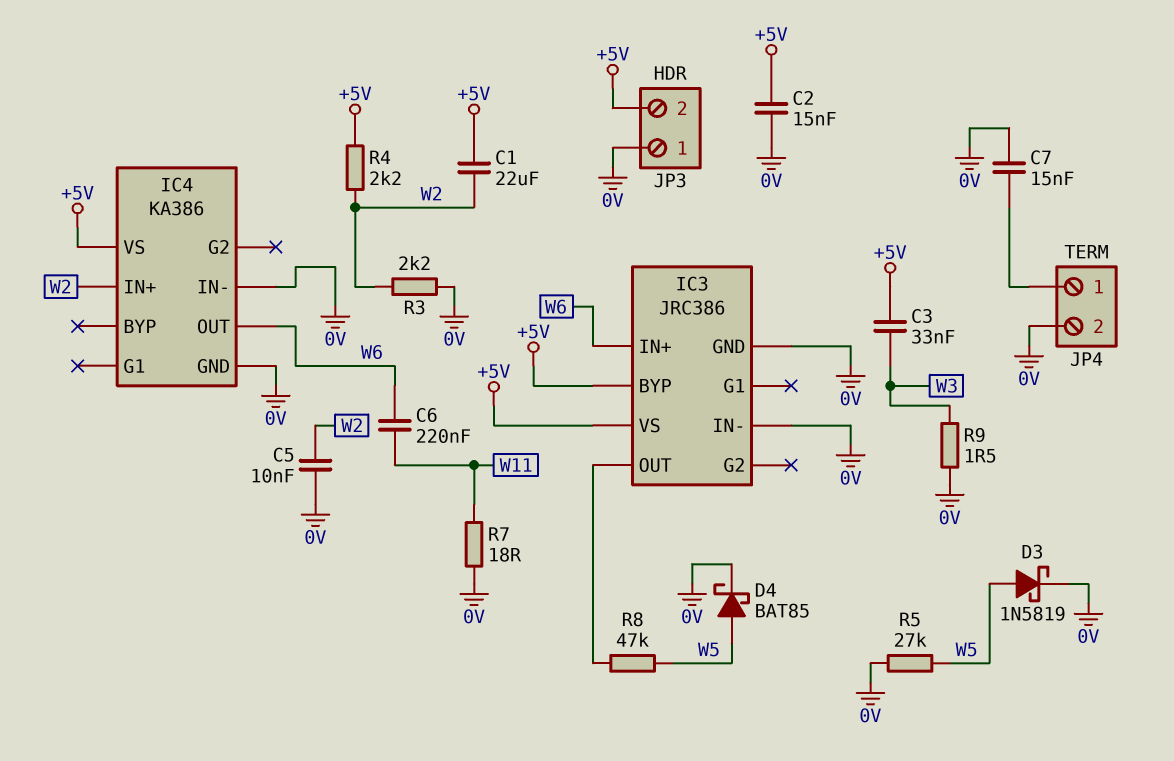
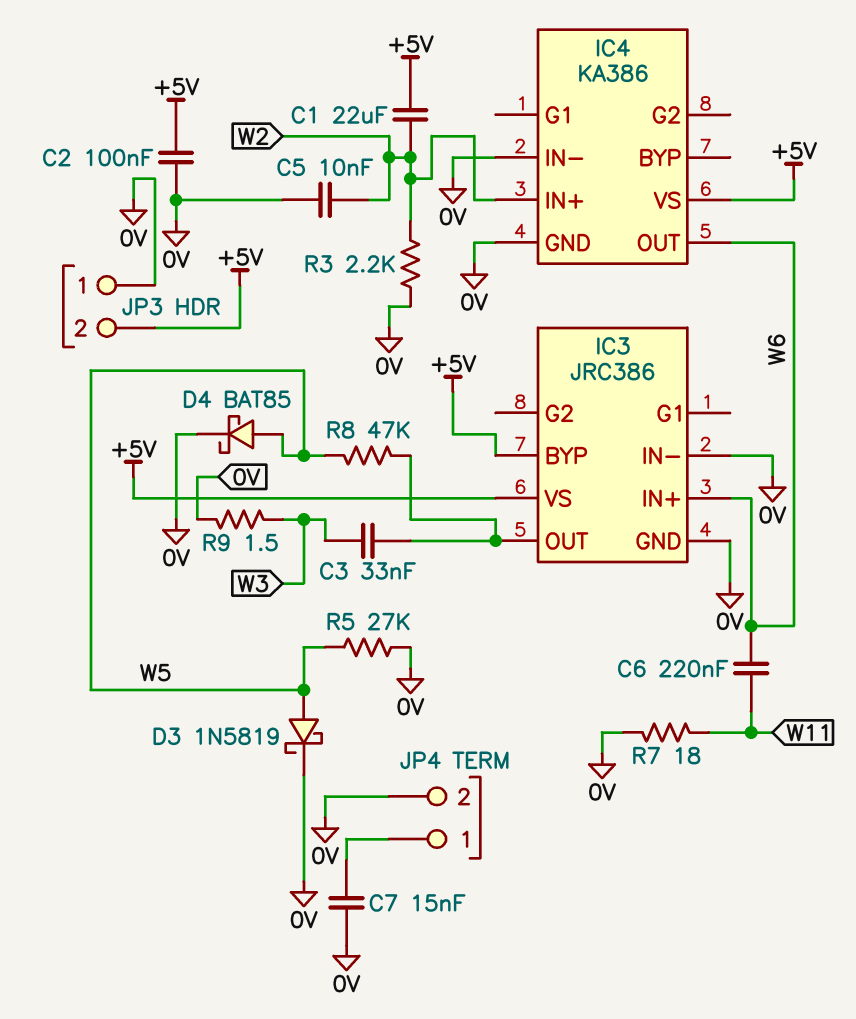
C2: 15nF (+5V, 0V) -> 100nF (+5V, 0V)
C3: 33nF (+5V, W3) -> 33nF (IC3/OUT, W3)
R4: 2.2k (+5V, W2) -> none

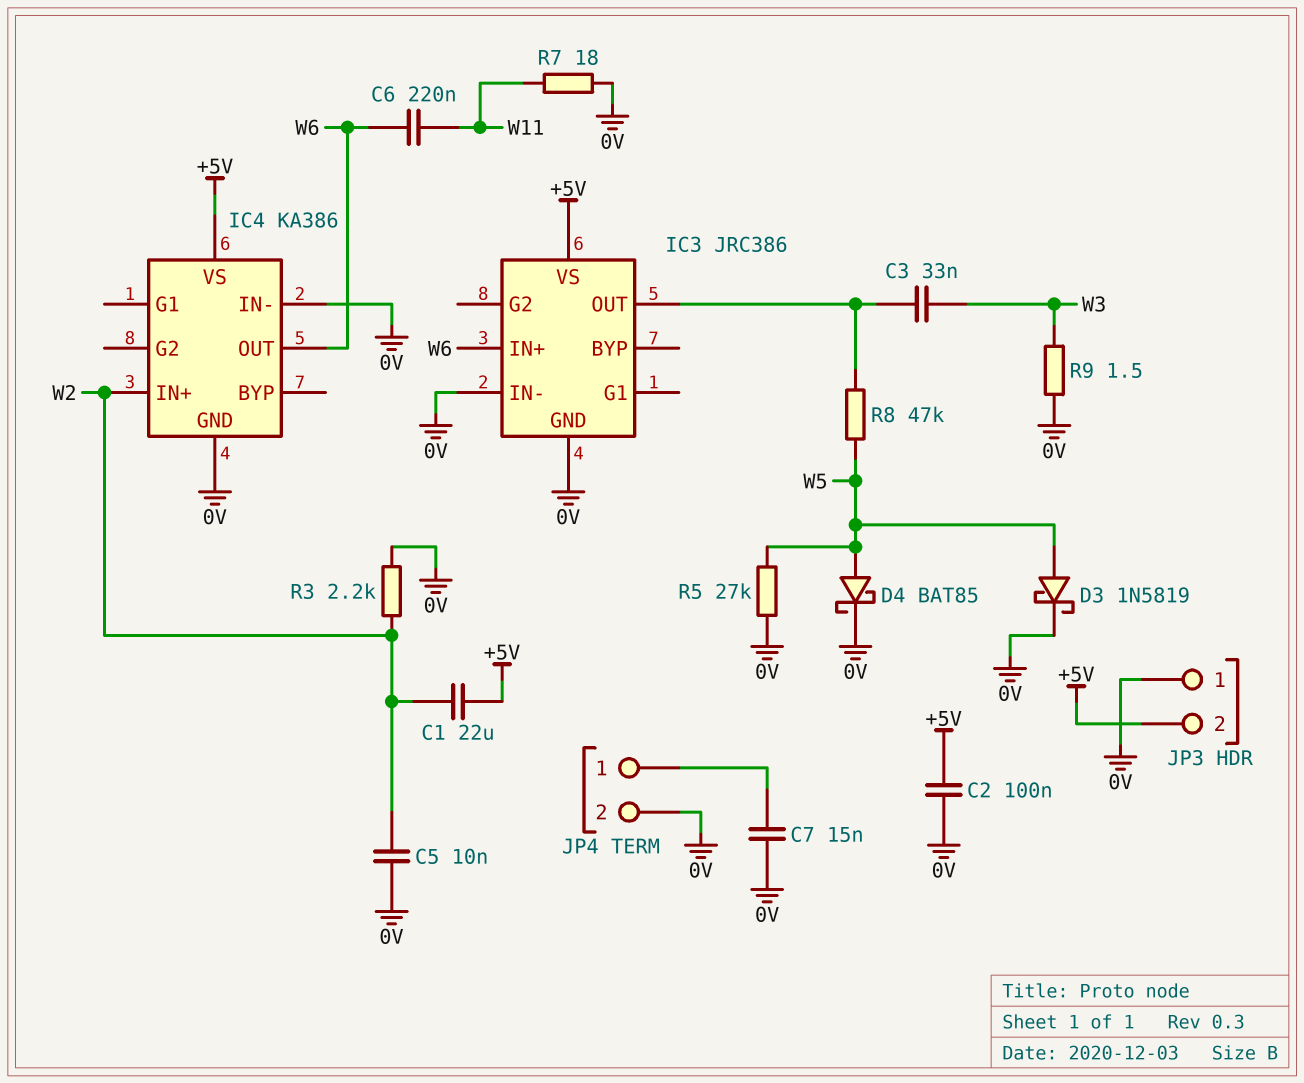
IC3 pin BYP: +5V -> none

